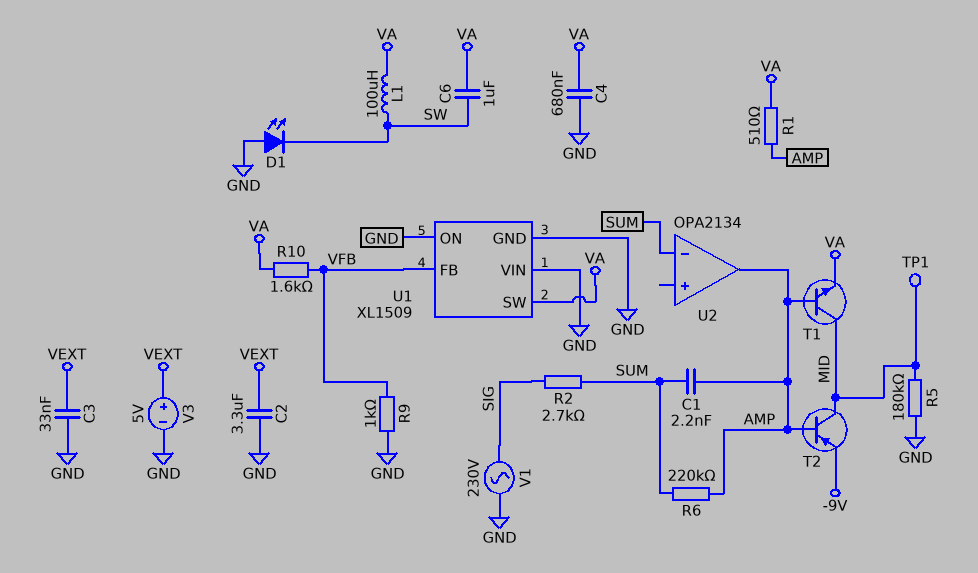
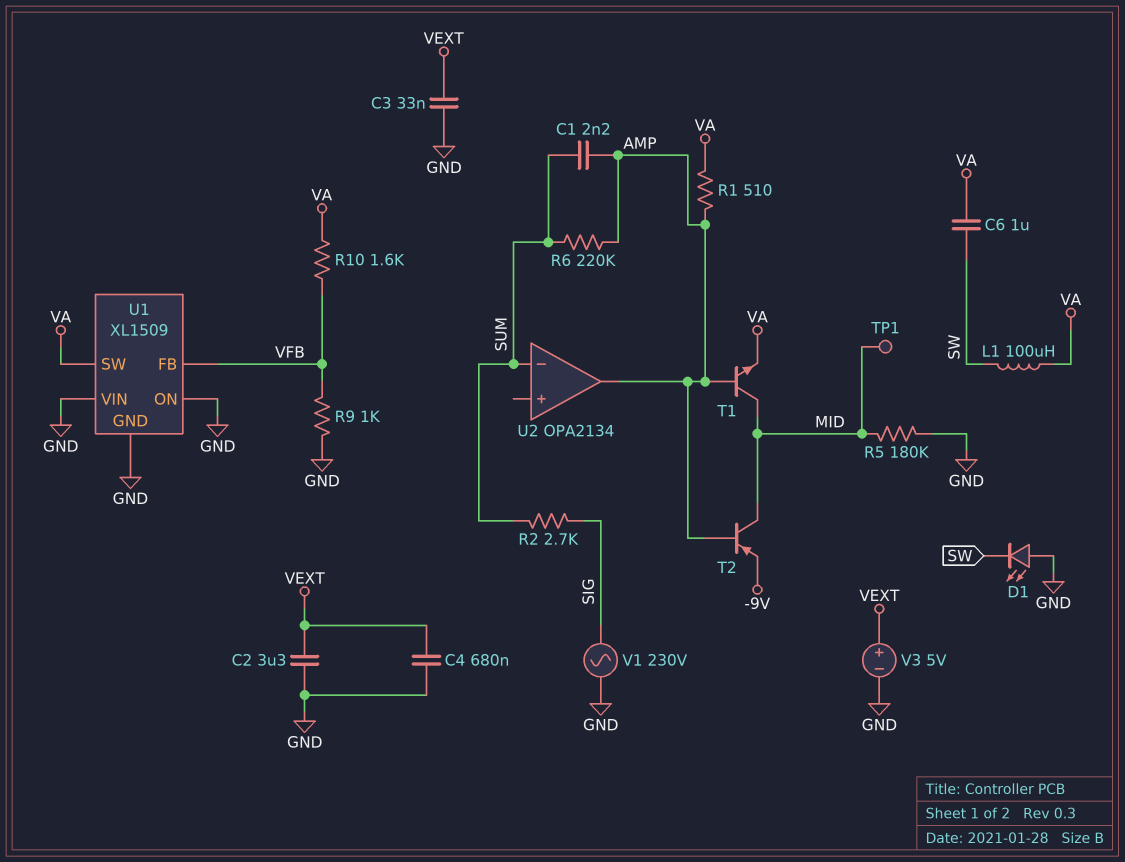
C4: 680nF (GND, VA) -> 680nF (GND, VEXT)

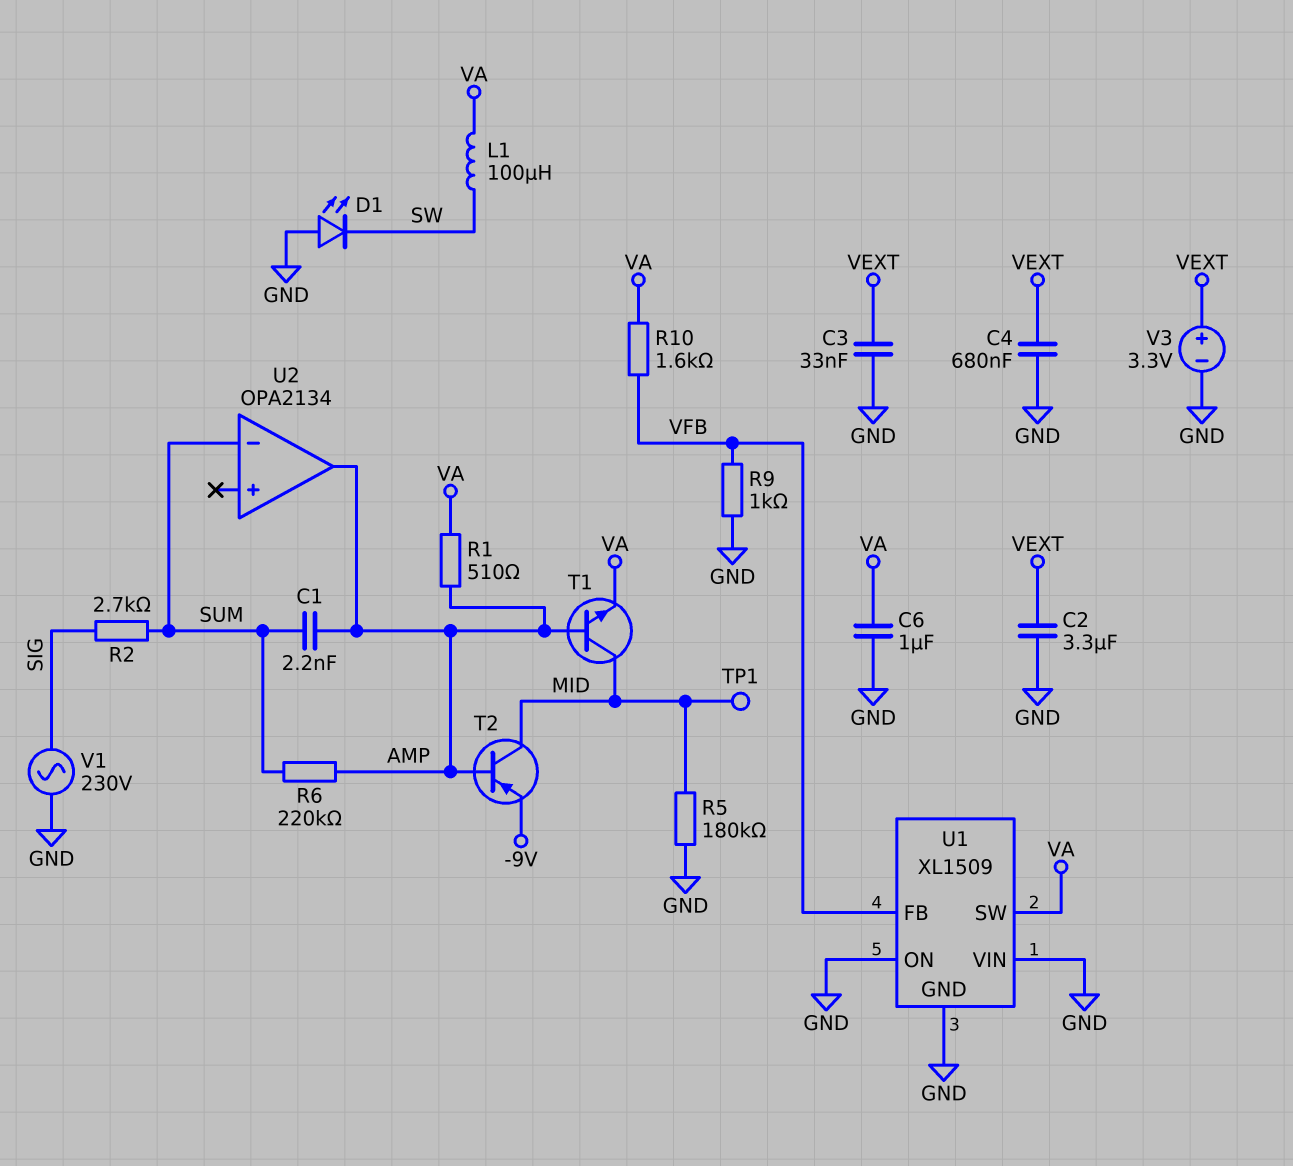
C6: 1uF (SW, VA) -> 1uF (GND, VA)
V3: 5V (plus VEXT, minus GND) -> 3.3V (plus VEXT, minus GND)

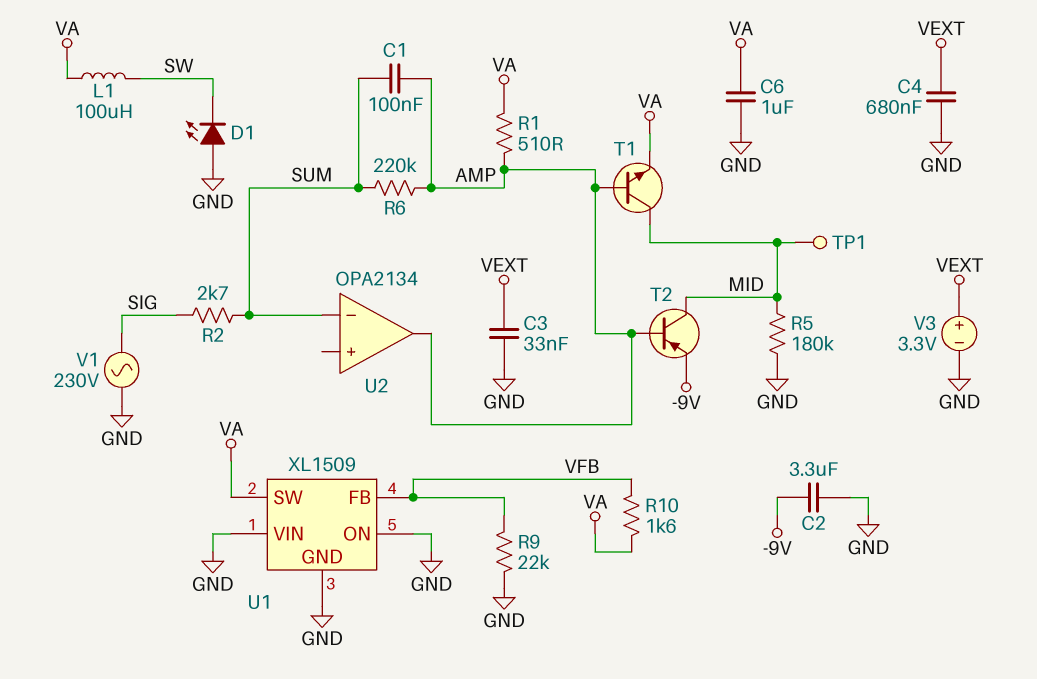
C1: 2.2nF (AMP, SUM) -> 100nF (AMP, SUM)
C2: 3.3uF (GND, VEXT) -> 3.3uF (-9V, GND)
R9: 1k (GND, VFB) -> 22k (GND, VFB)

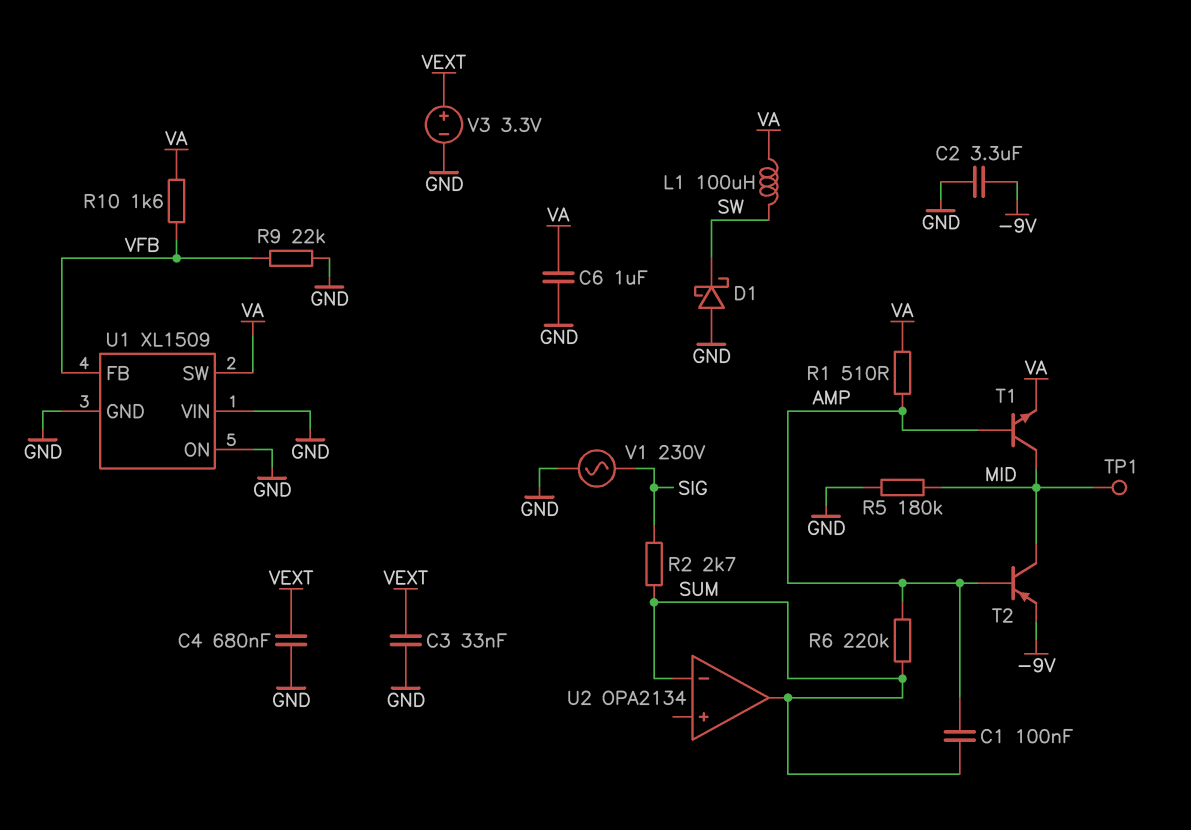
D1: LED (A GND, K SW) -> schottky (A GND, K SW)
U2 pin out: AMP -> SUM

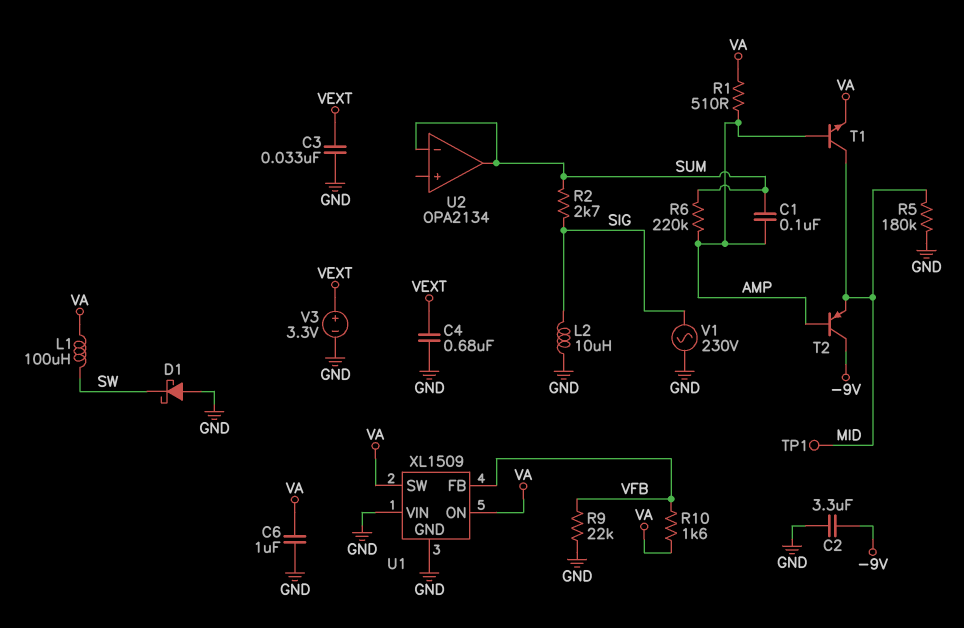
L2: none -> 10uH (GND, SIG)
T2: PNP (B AMP, C MID, E -9V) -> PNP (B AMP, C -9V, E MID)
U1 pin ON: GND -> VA

